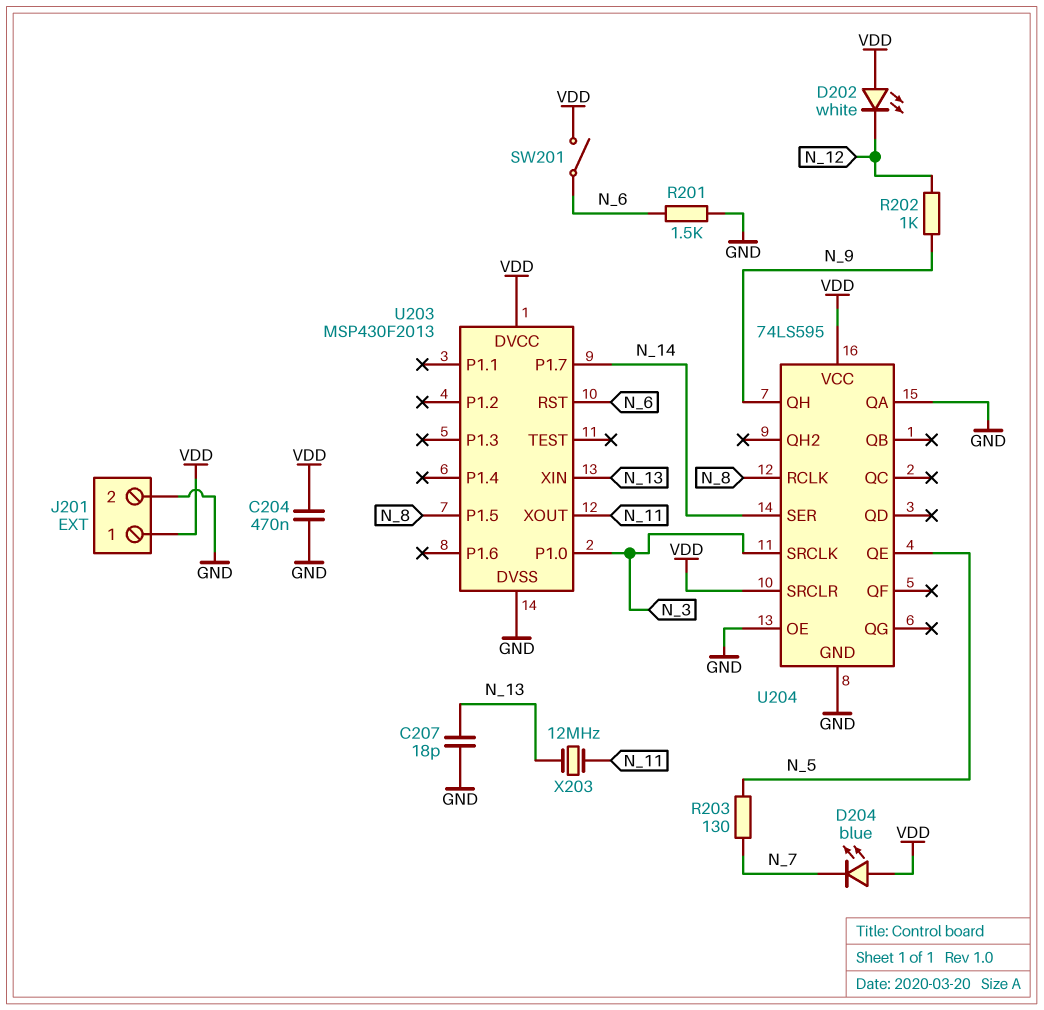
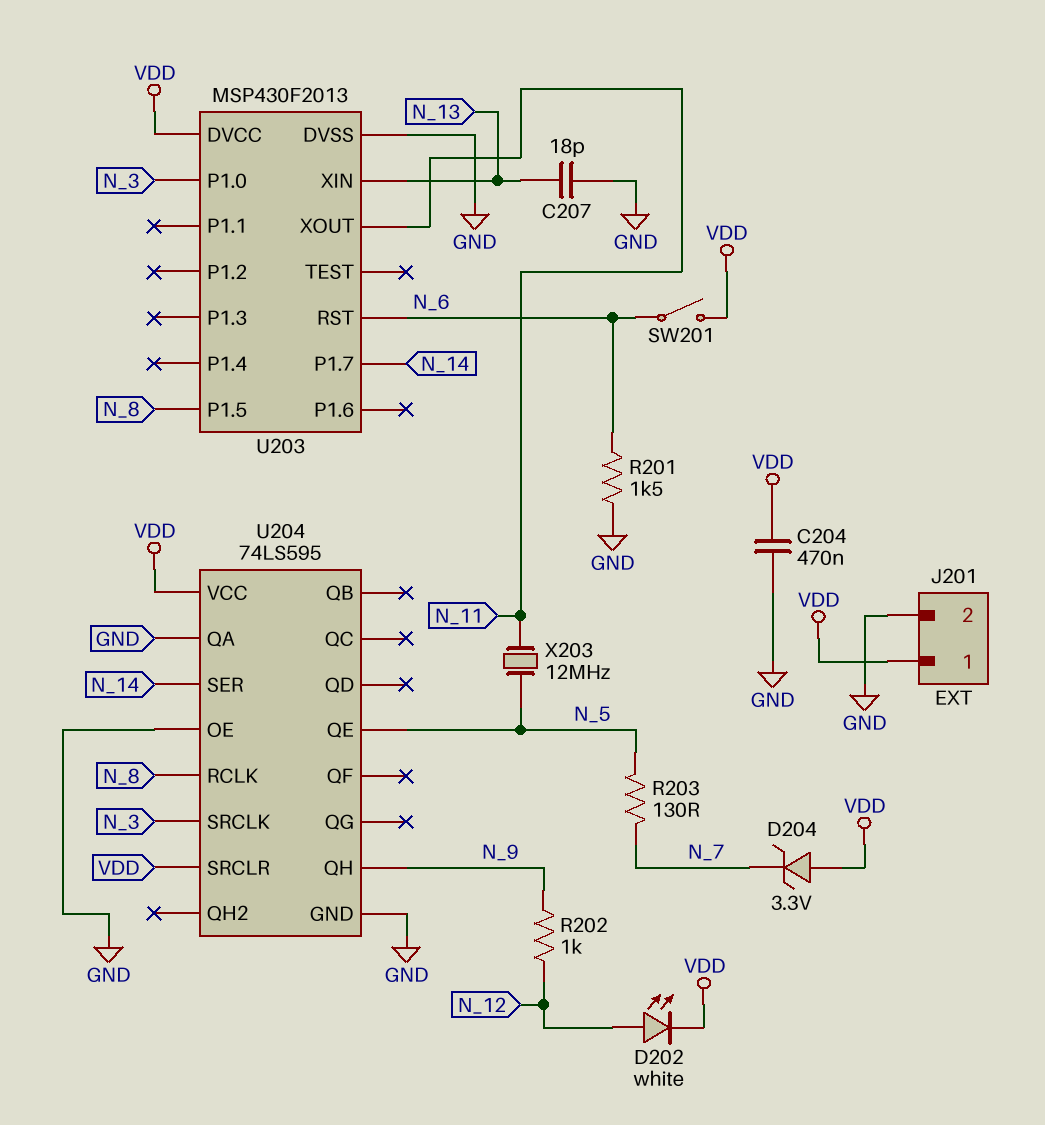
D202: LED white (A VDD, K N_12) -> LED white (A N_12, K VDD)
D204: LED blue (A VDD, K N_7) -> zener 3.3V (A VDD, K N_7)
X203: 12MHz (N_11, N_13) -> 12MHz (N_5, N_11)

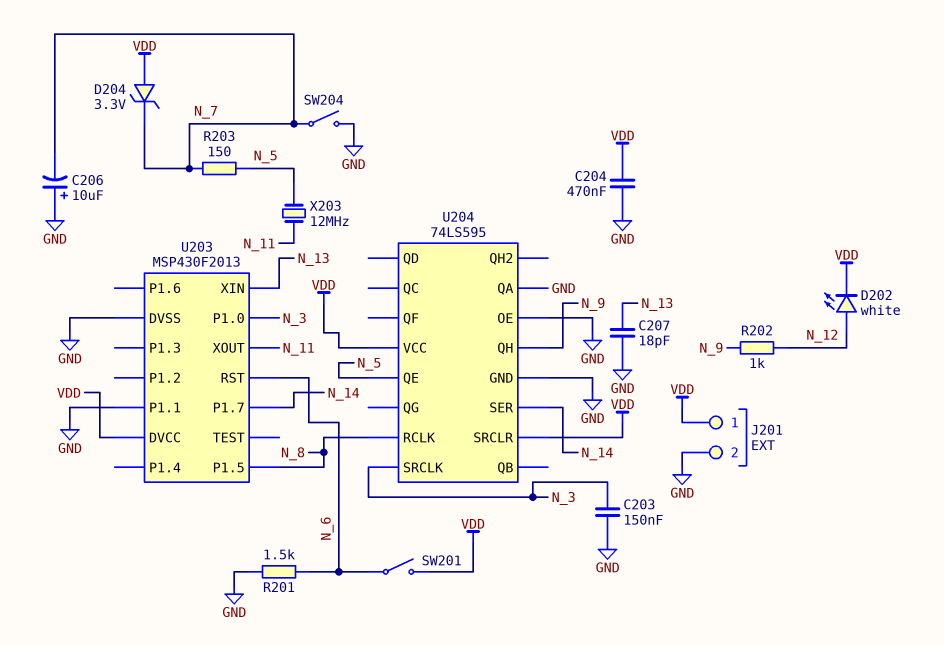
C203: none -> 150nF (GND, N_3)
C206: none -> 10uF (plus GND, minus N_7)
R203: 130 (N_5, N_7) -> 150 (N_5, N_7)
SW204: none -> switch (GND, N_7)
U203 pin P1.1: none -> GND

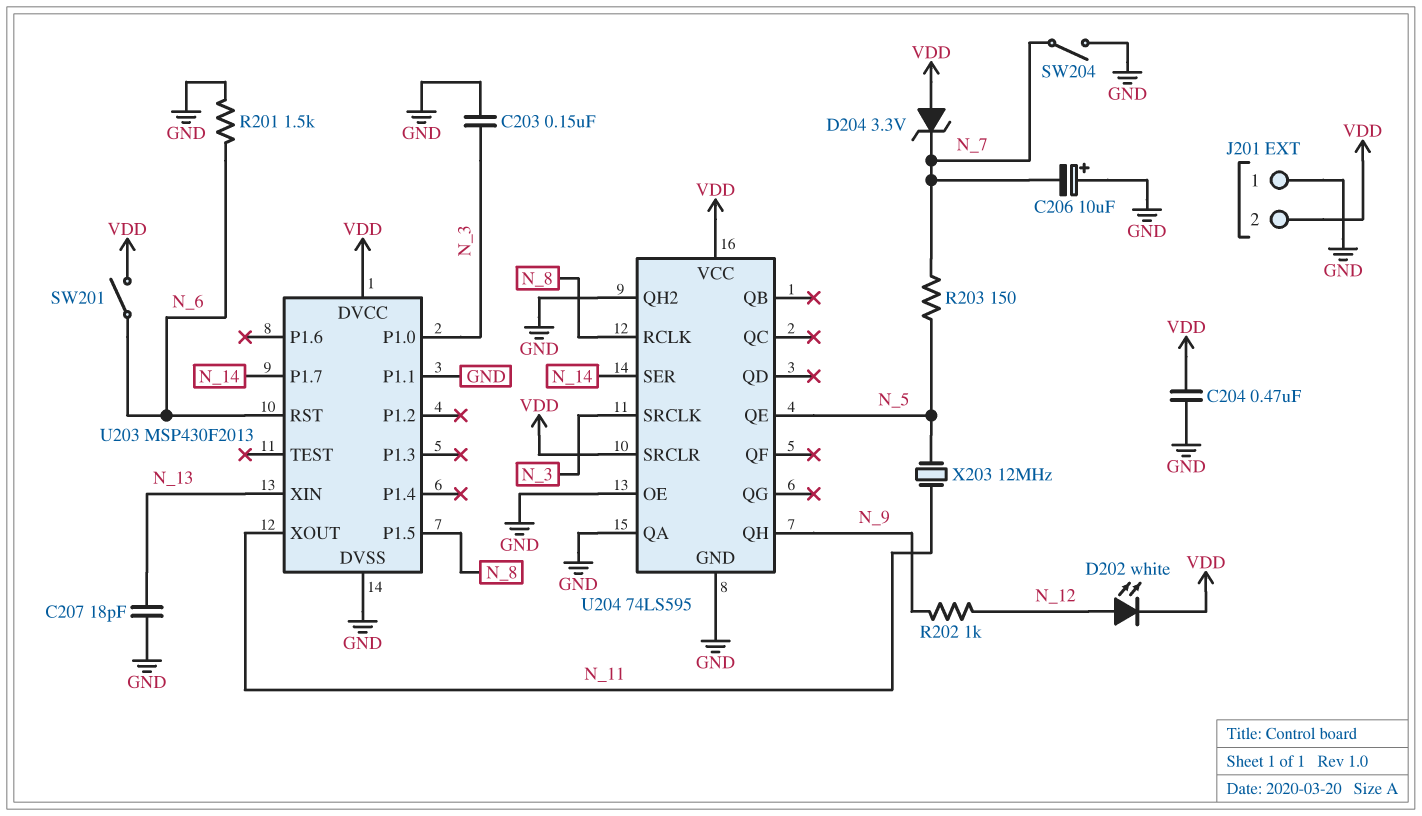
J201 pin 1: VDD -> GND
J201 pin 2: GND -> VDD
U204 pin QH2: none -> GND

